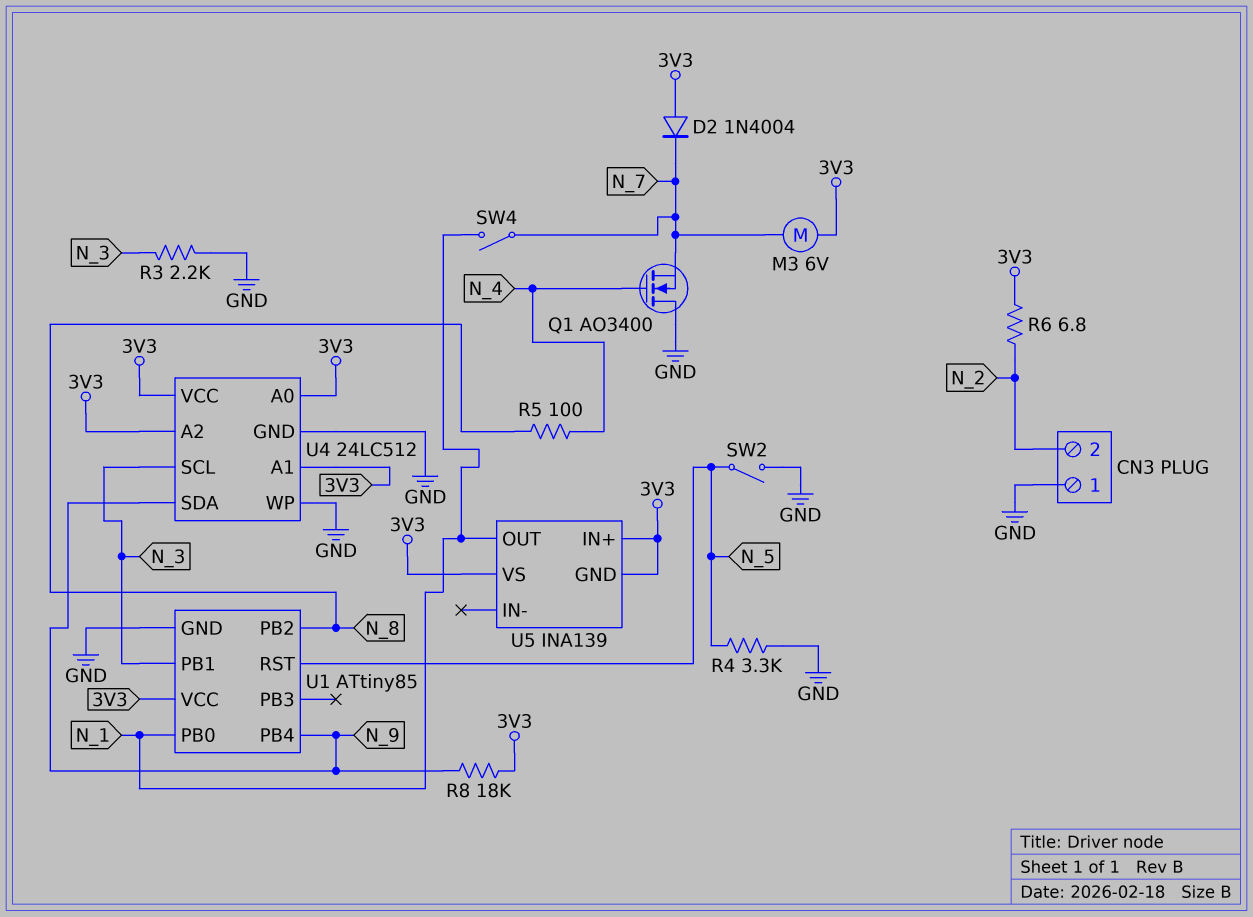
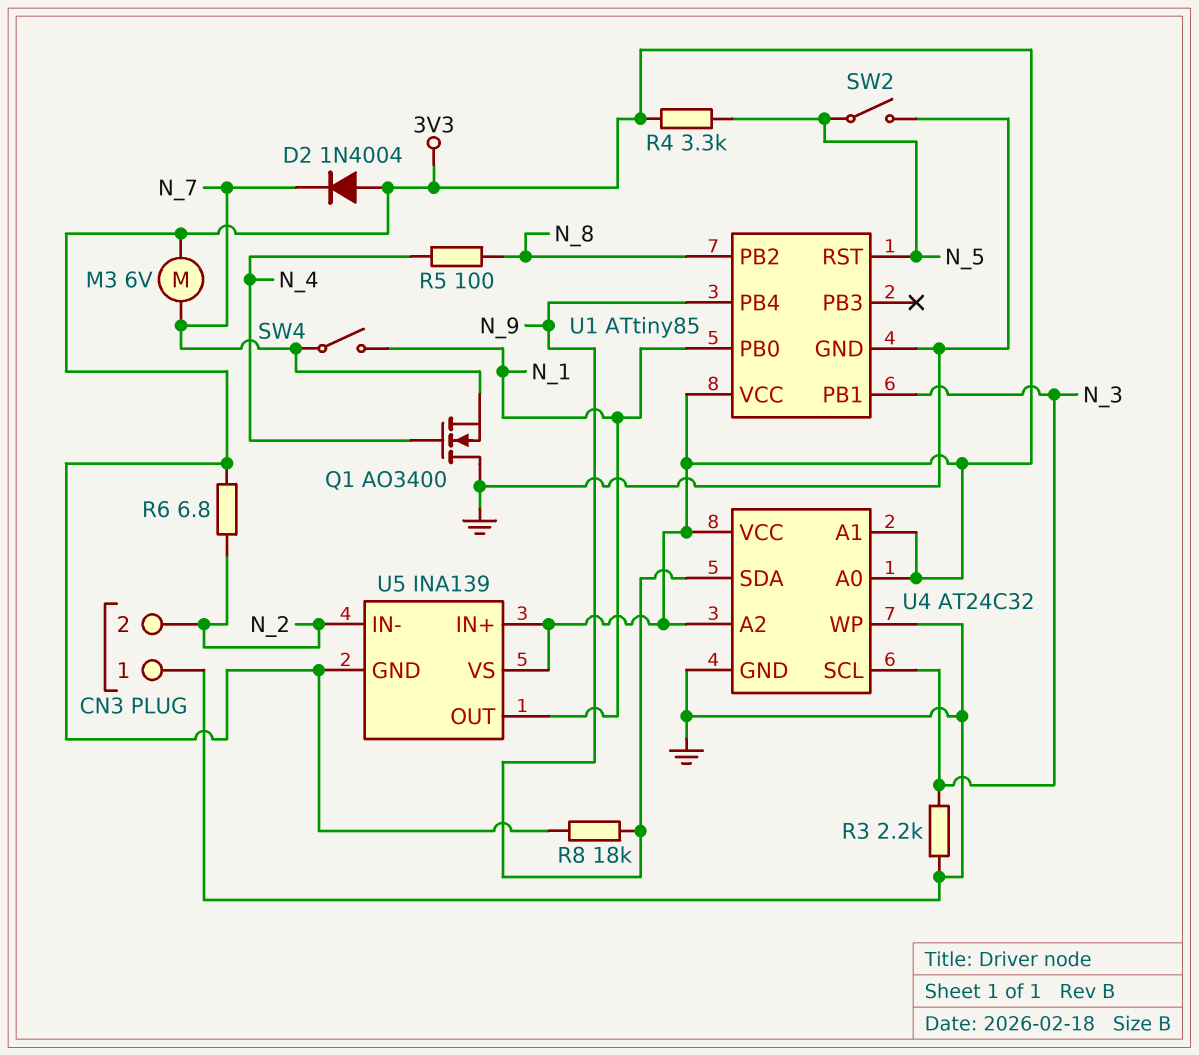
R4: 3.3k (GND, N_5) -> 3.3k (3V3, N_5)
U4: 24LC512 -> AT24C32
U5 pin IN-: none -> N_2

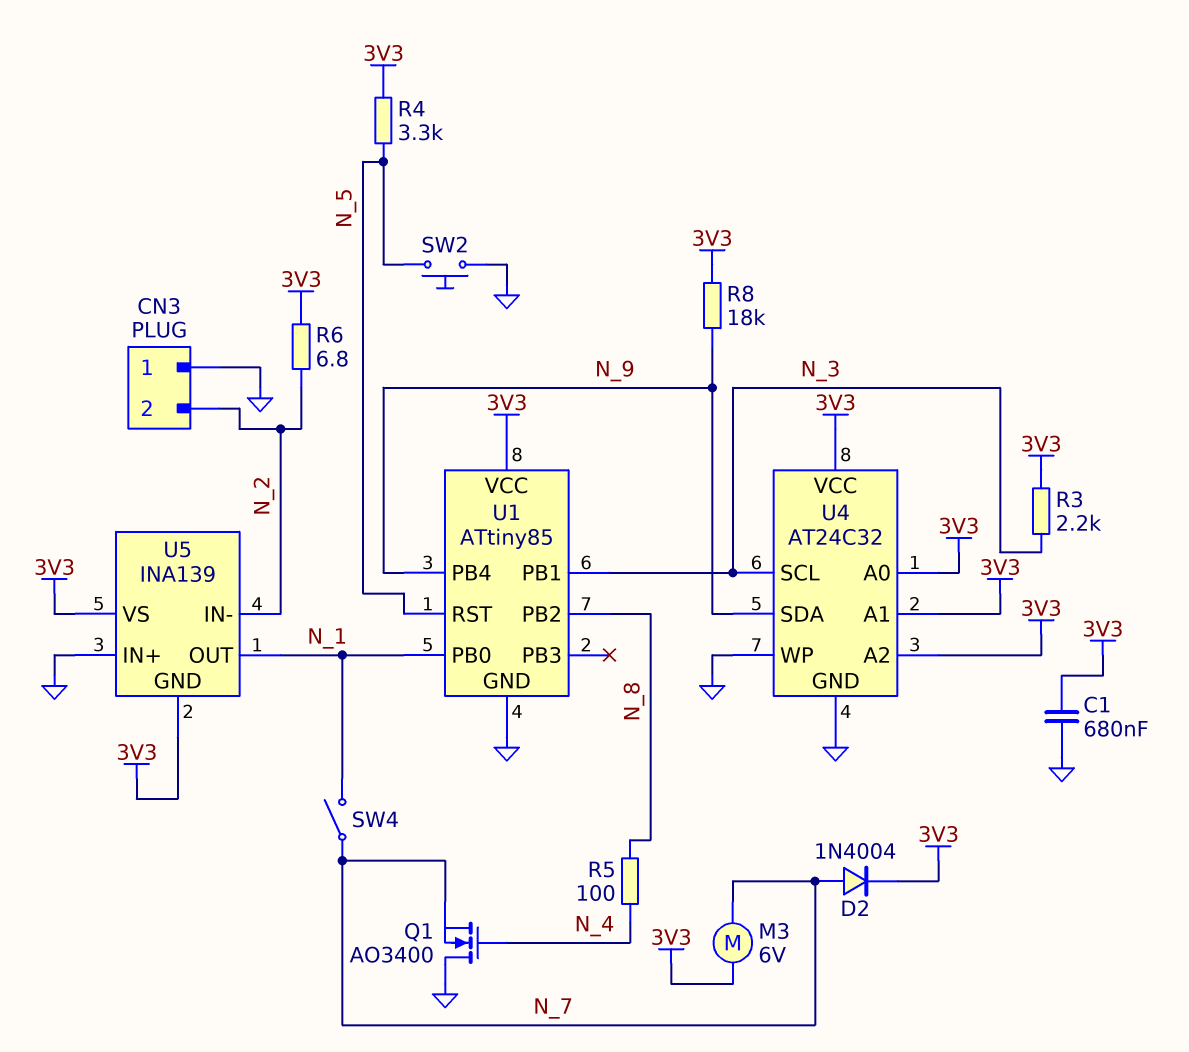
C1: none -> 680nF (3V3, GND)
D2: diode 1N4004 (A 3V3, K N_7) -> diode 1N4004 (A N_7, K 3V3)
R3: 2.2k (GND, N_3) -> 2.2k (3V3, N_3)
SW2: switch (GND, N_5) -> button (GND, N_5)
U5 pin IN+: 3V3 -> GND

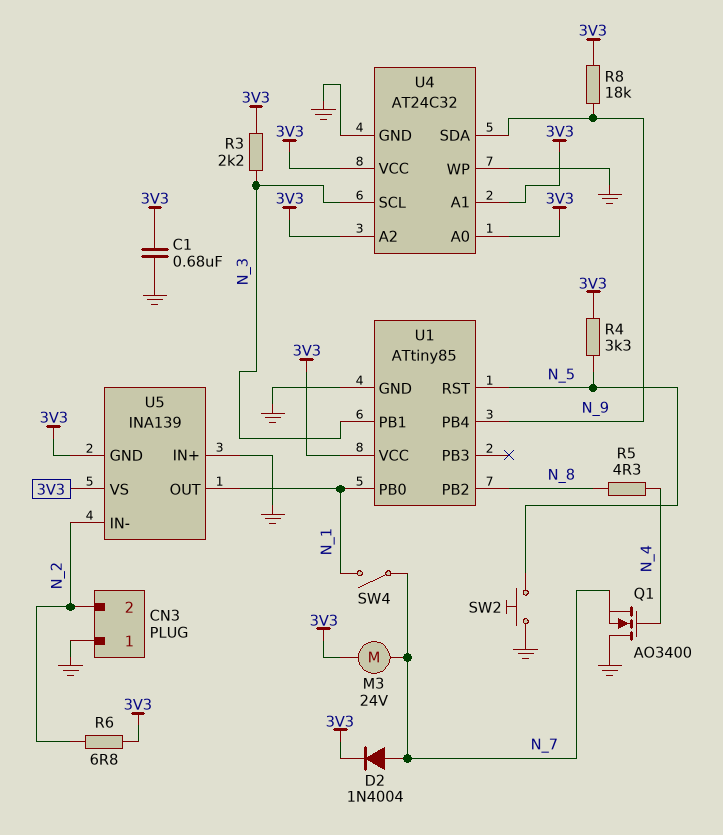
M3: motor 6V (3V3, N_7) -> motor 24V (3V3, N_7)
R5: 100 (N_4, N_8) -> 4.3 (N_4, N_8)

